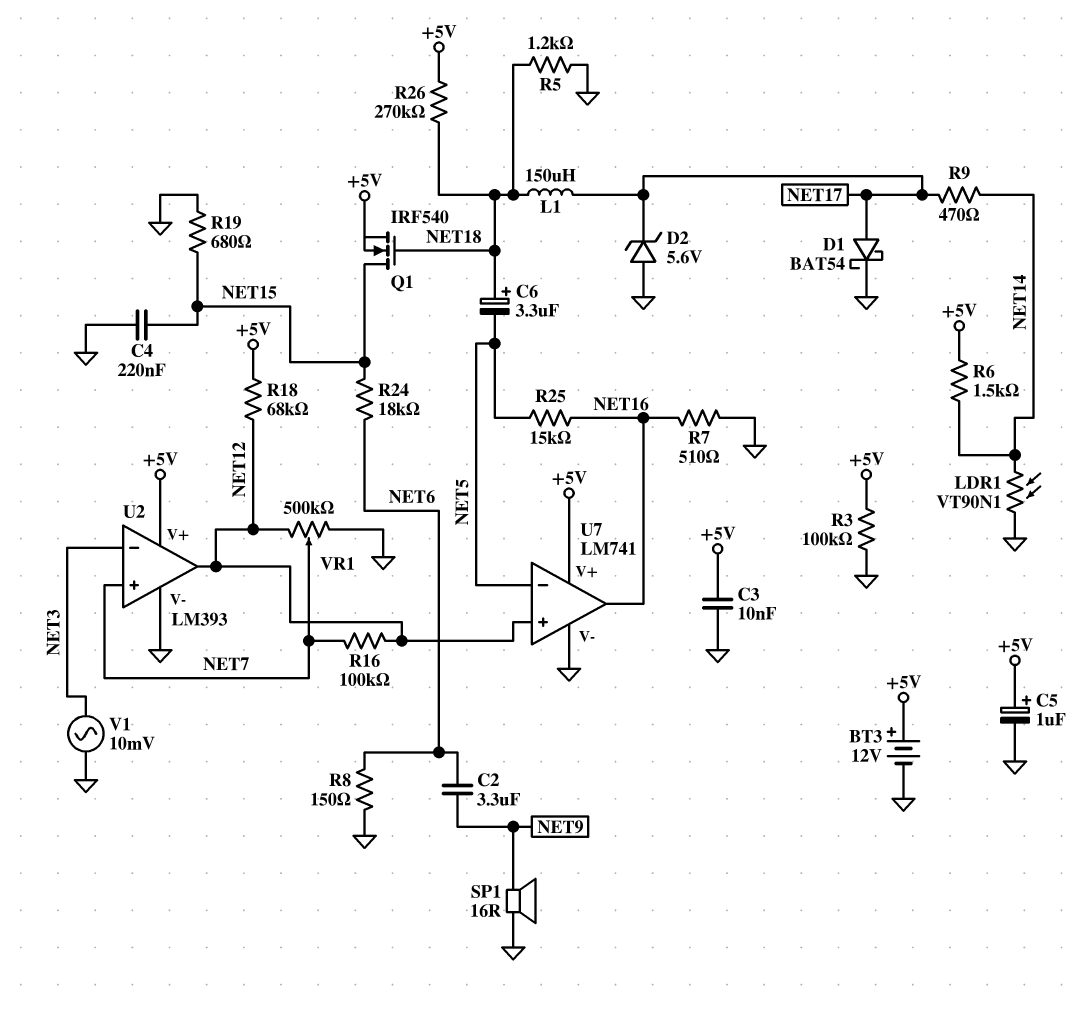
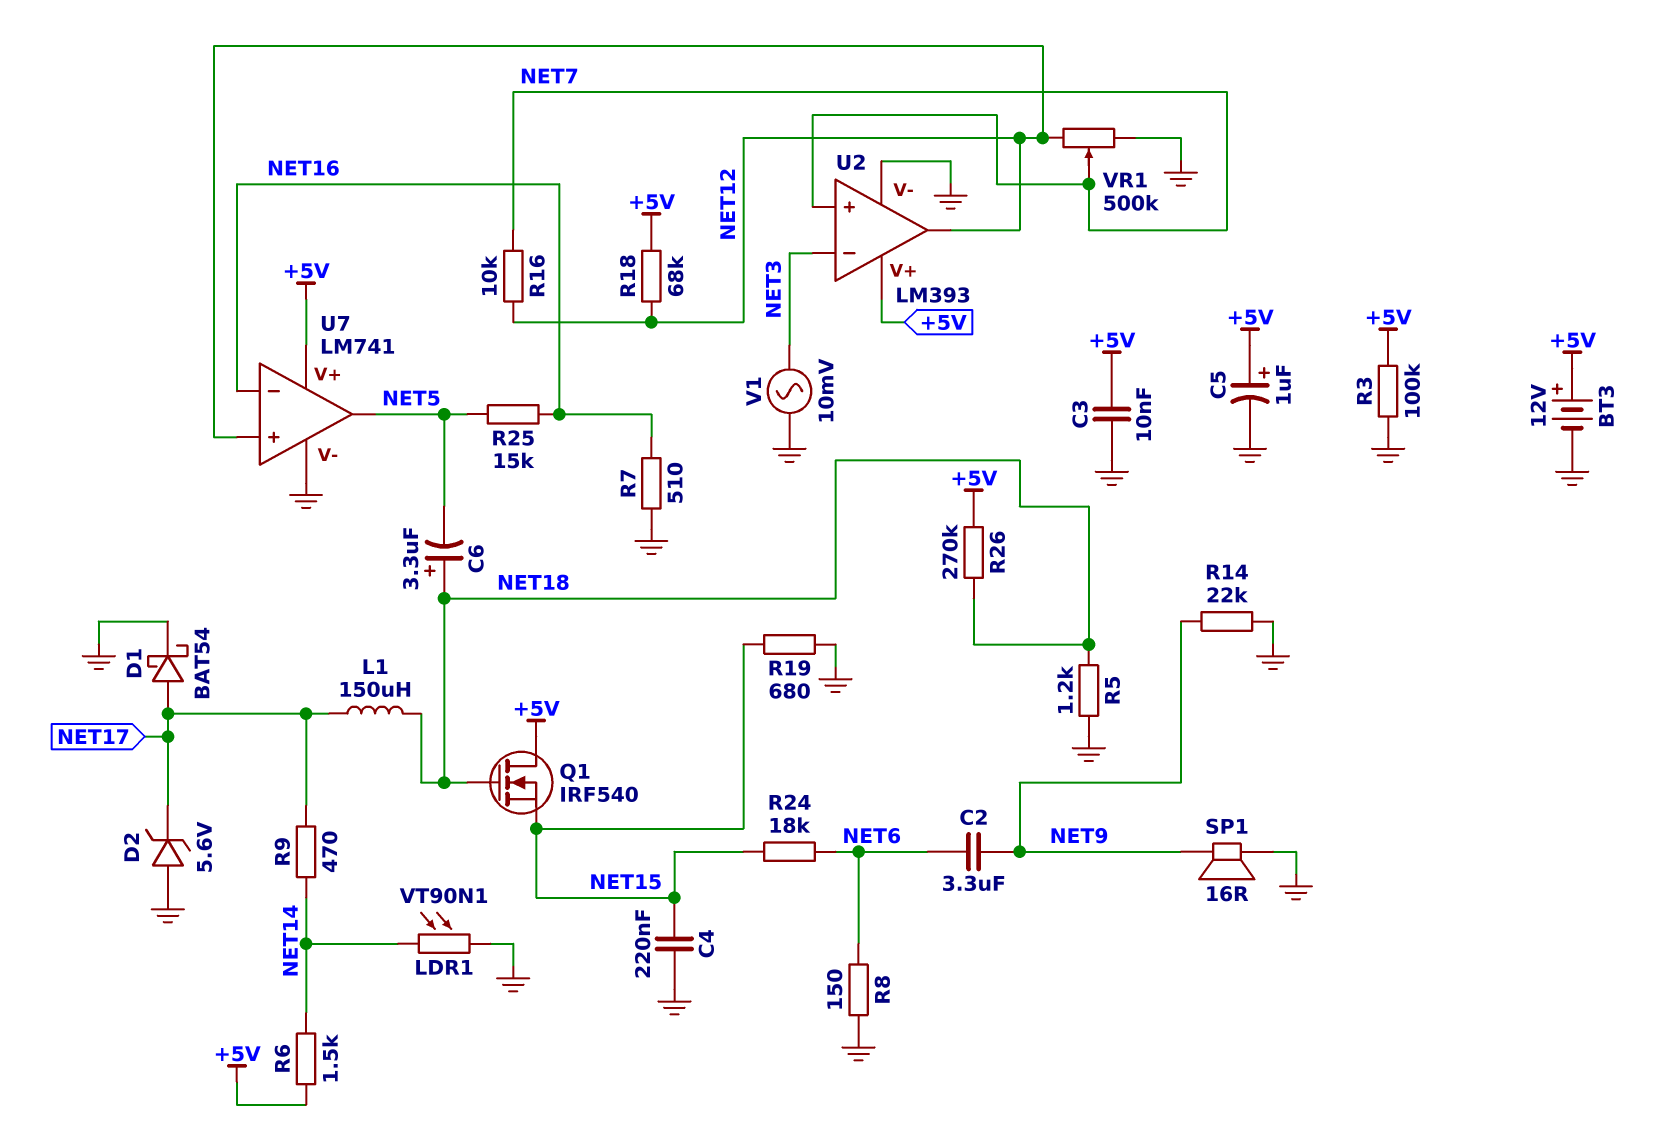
Q1: NMOS IRF540 (G NET18, D NET15, S +5V) -> NMOS IRF540 (G NET18, D +5V, S NET15)
R14: none -> 22k (GND, NET9)
R16: 100k (NET7, NET12) -> 10k (NET7, NET12)
U7 pin in-: NET5 -> NET16
U7 pin out: NET16 -> NET5

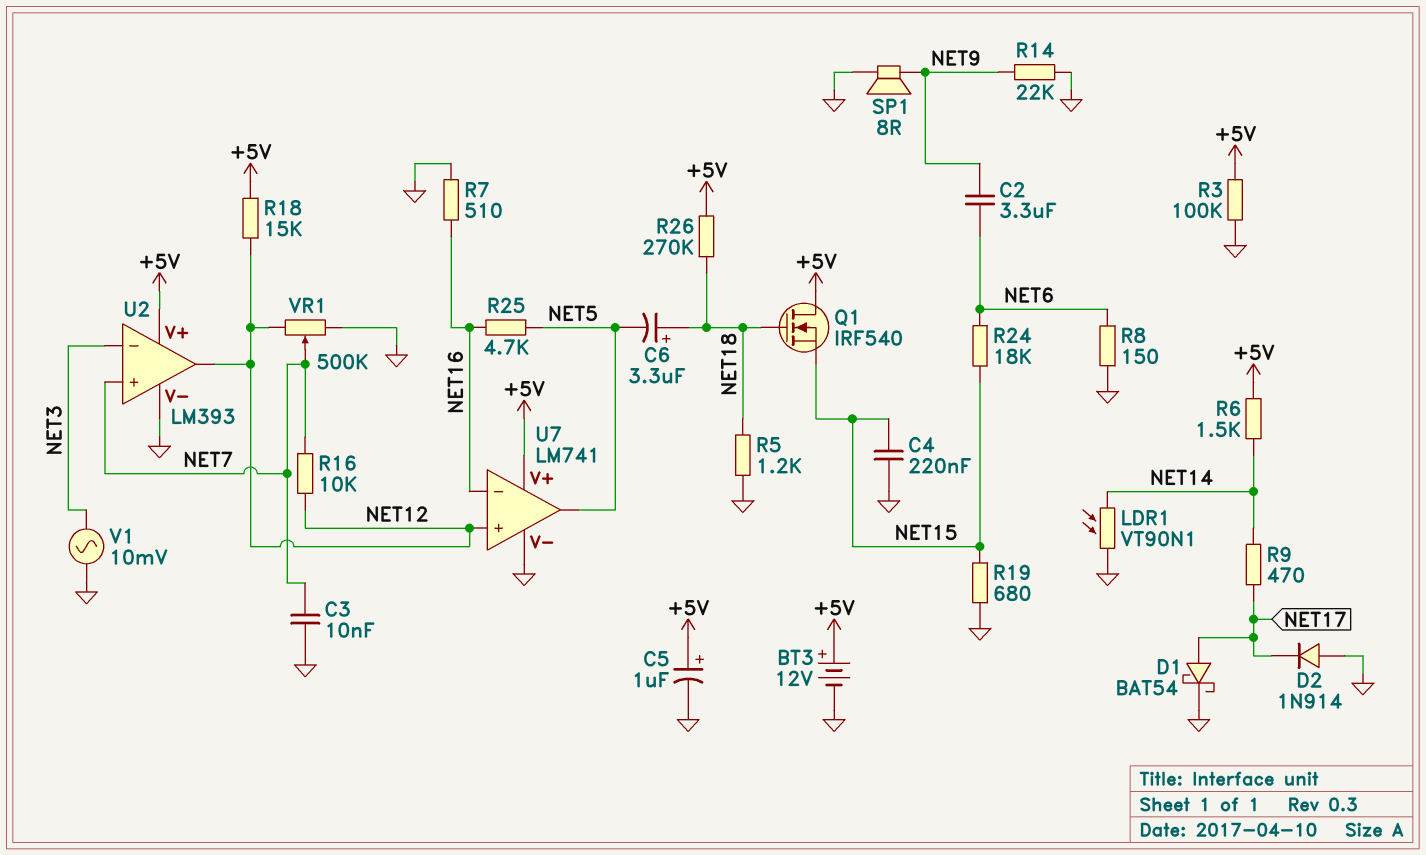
C3: 10nF (+5V, GND) -> 10nF (GND, NET7)
D2: zener 5.6V (A GND, K NET17) -> diode 1N914 (A GND, K NET17)
L1: 150uH (NET17, NET18) -> none
R18: 68k (+5V, NET12) -> 15k (+5V, NET12)
R25: 15k (NET5, NET16) -> 4.7k (NET5, NET16)
SP1: speaker 16R (GND, NET9) -> speaker 8R (GND, NET9)

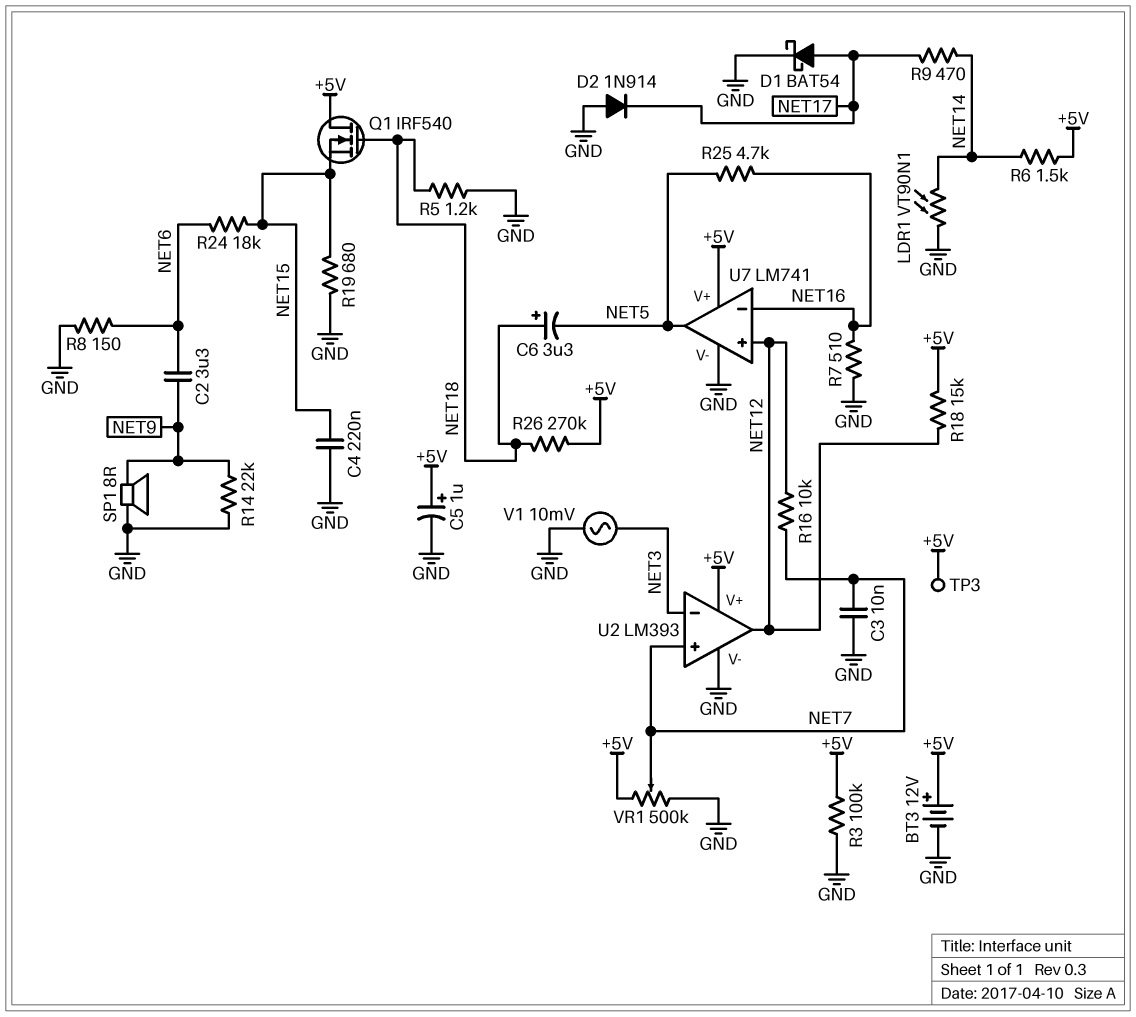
TP3: none -> test point (+5V)
VR1: 500k (GND, NET12, wiper NET7) -> 500k (+5V, GND, wiper NET7)

